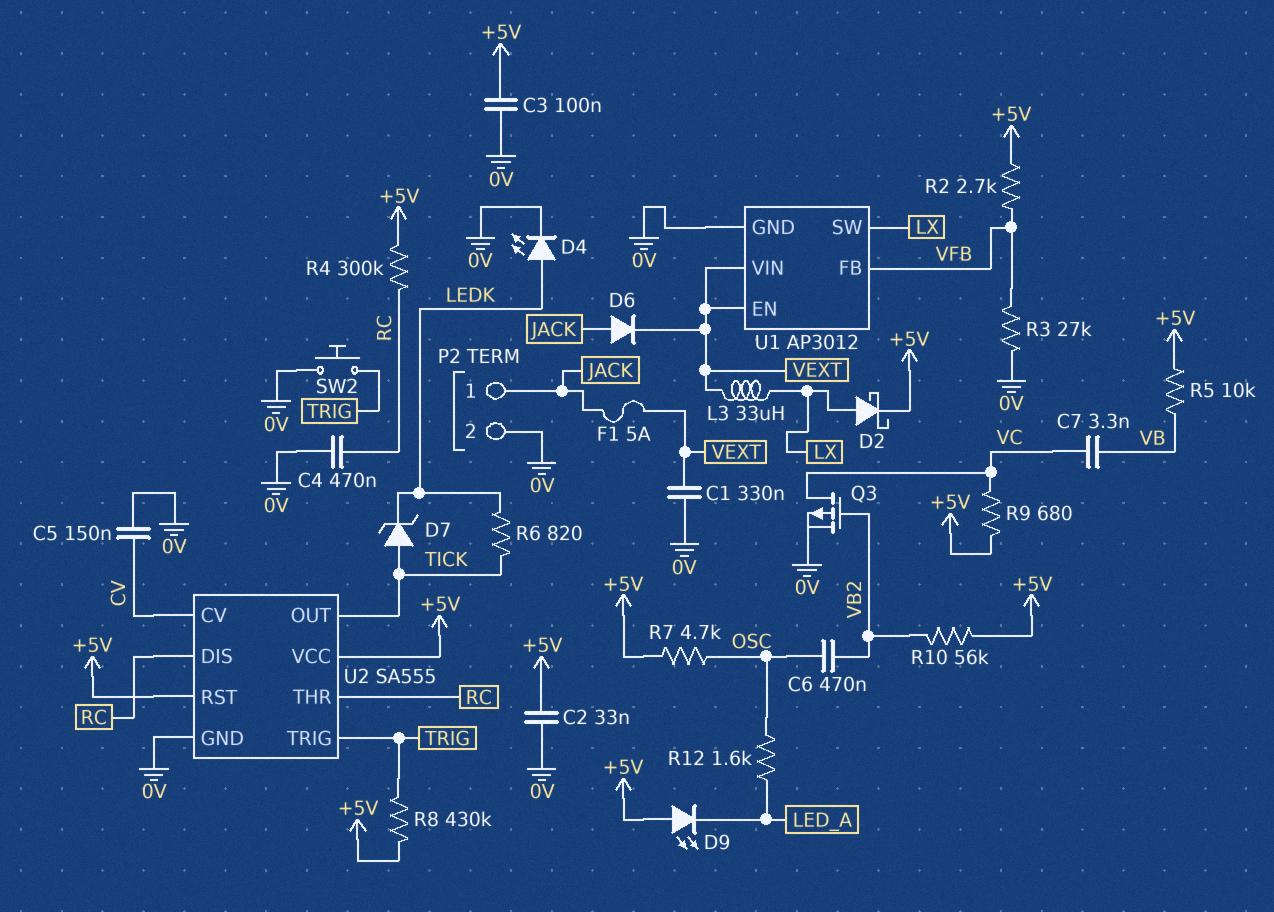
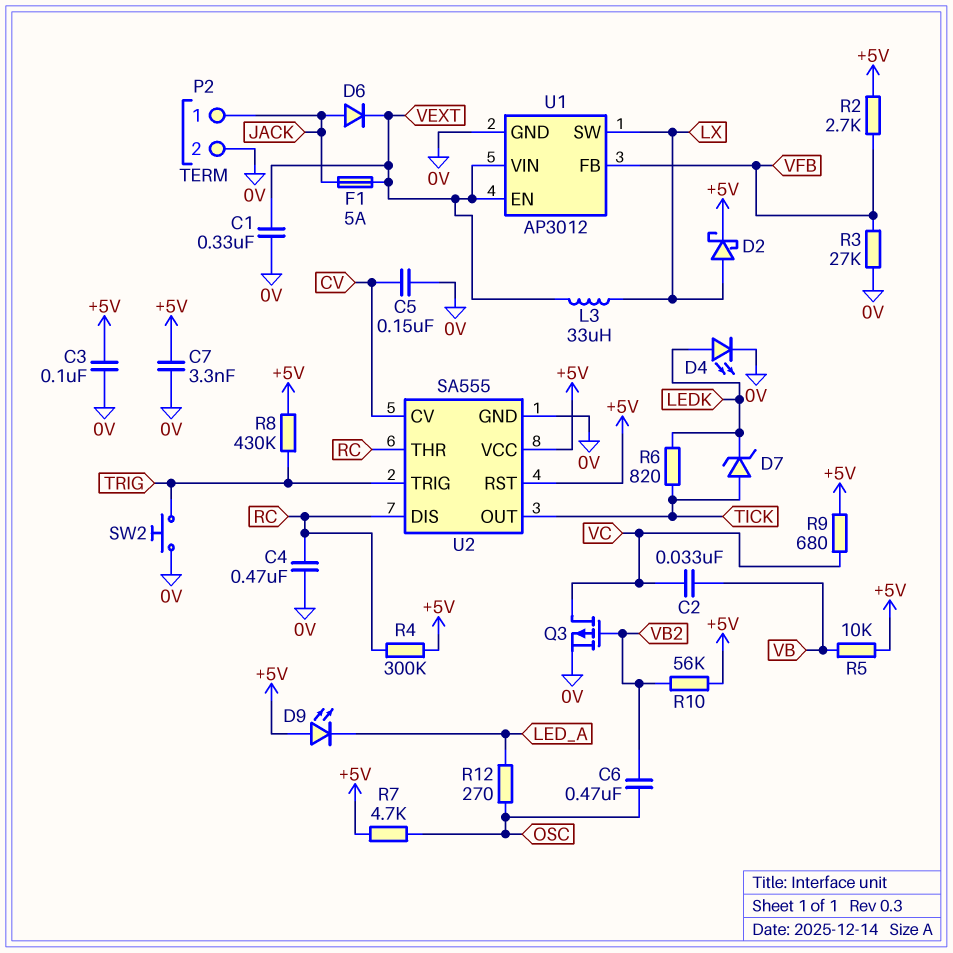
C2: 33nF (+5V, 0V) -> 33nF (VB, VC)
C7: 3.3nF (VB, VC) -> 3.3nF (+5V, 0V)
R12: 1.6k (LED_A, OSC) -> 270 (LED_A, OSC)

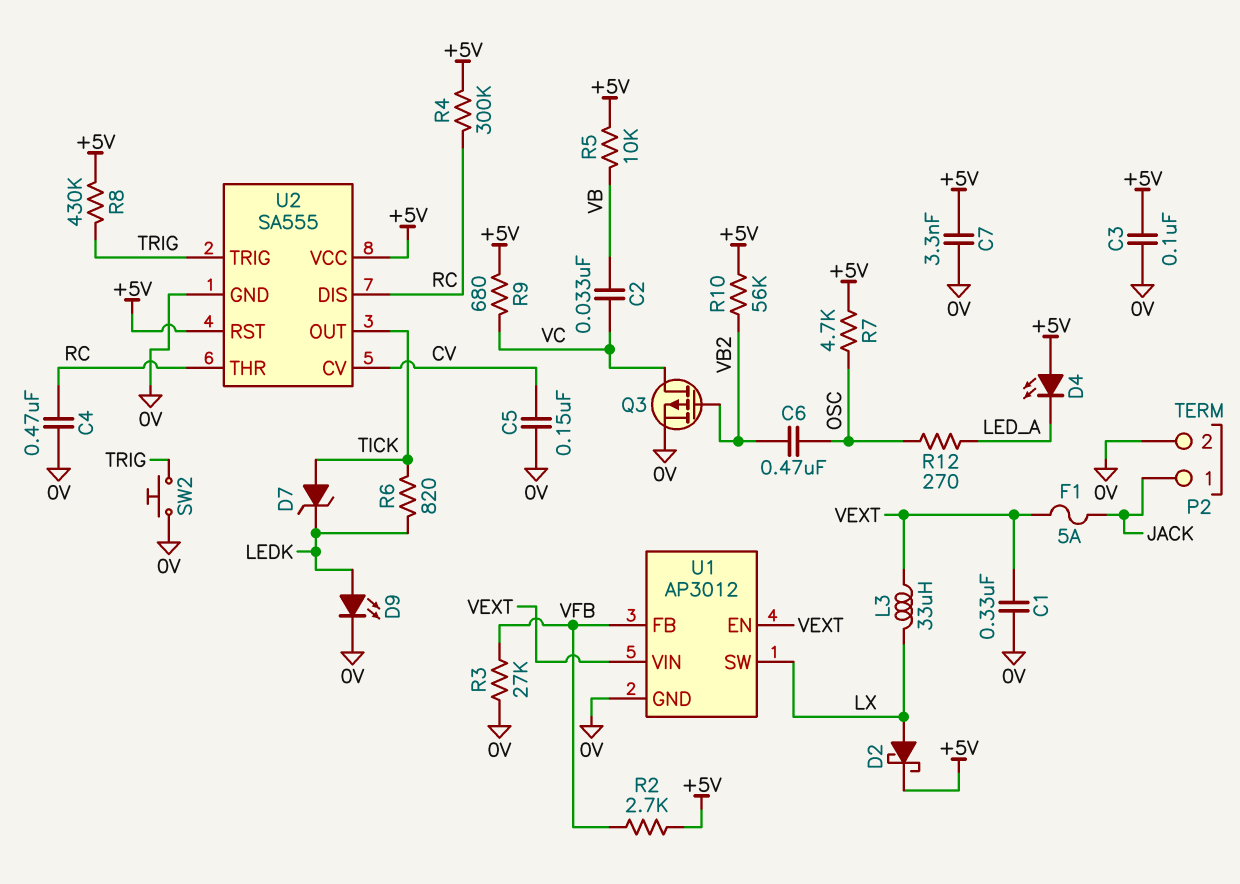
D4: LED (A LEDK, K 0V) -> LED (A +5V, K LED_A)
D6: diode (A JACK, K VEXT) -> none
D9: LED (A +5V, K LED_A) -> LED (A LEDK, K 0V)

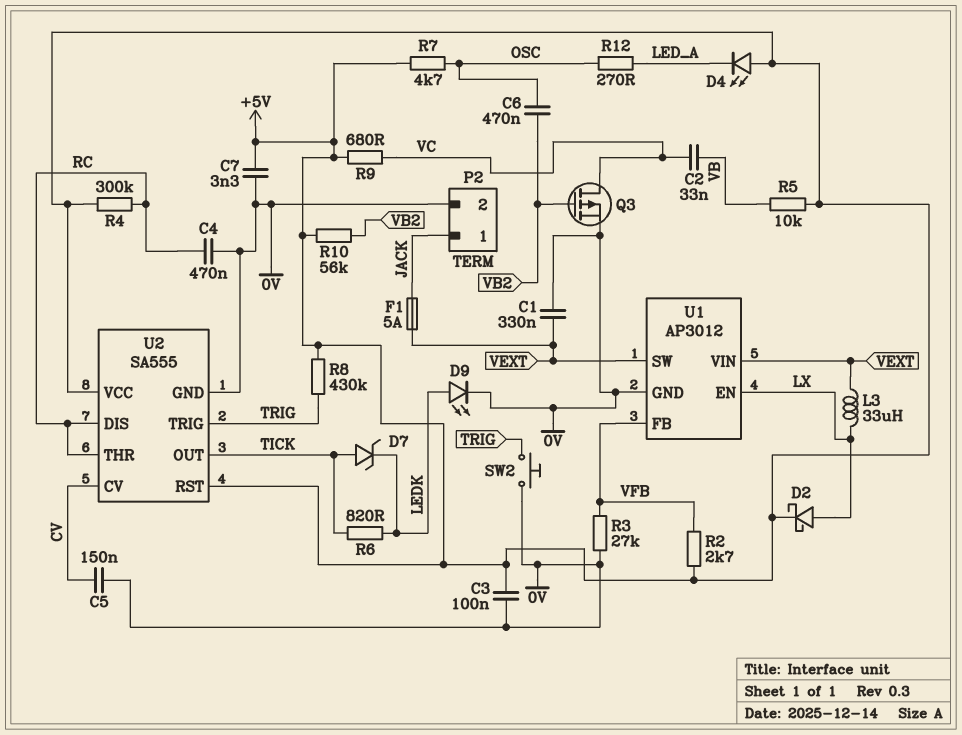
U1 pin EN: VEXT -> LX
U1 pin SW: LX -> VEXT

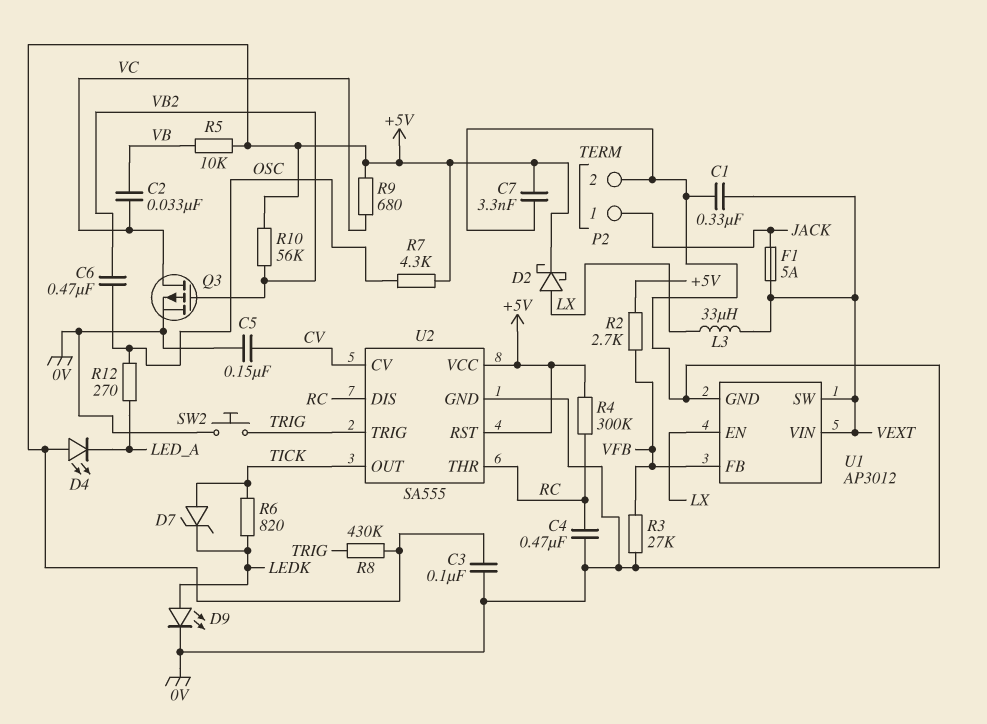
R7: 4.7k (+5V, OSC) -> 4.3k (+5V, OSC)

